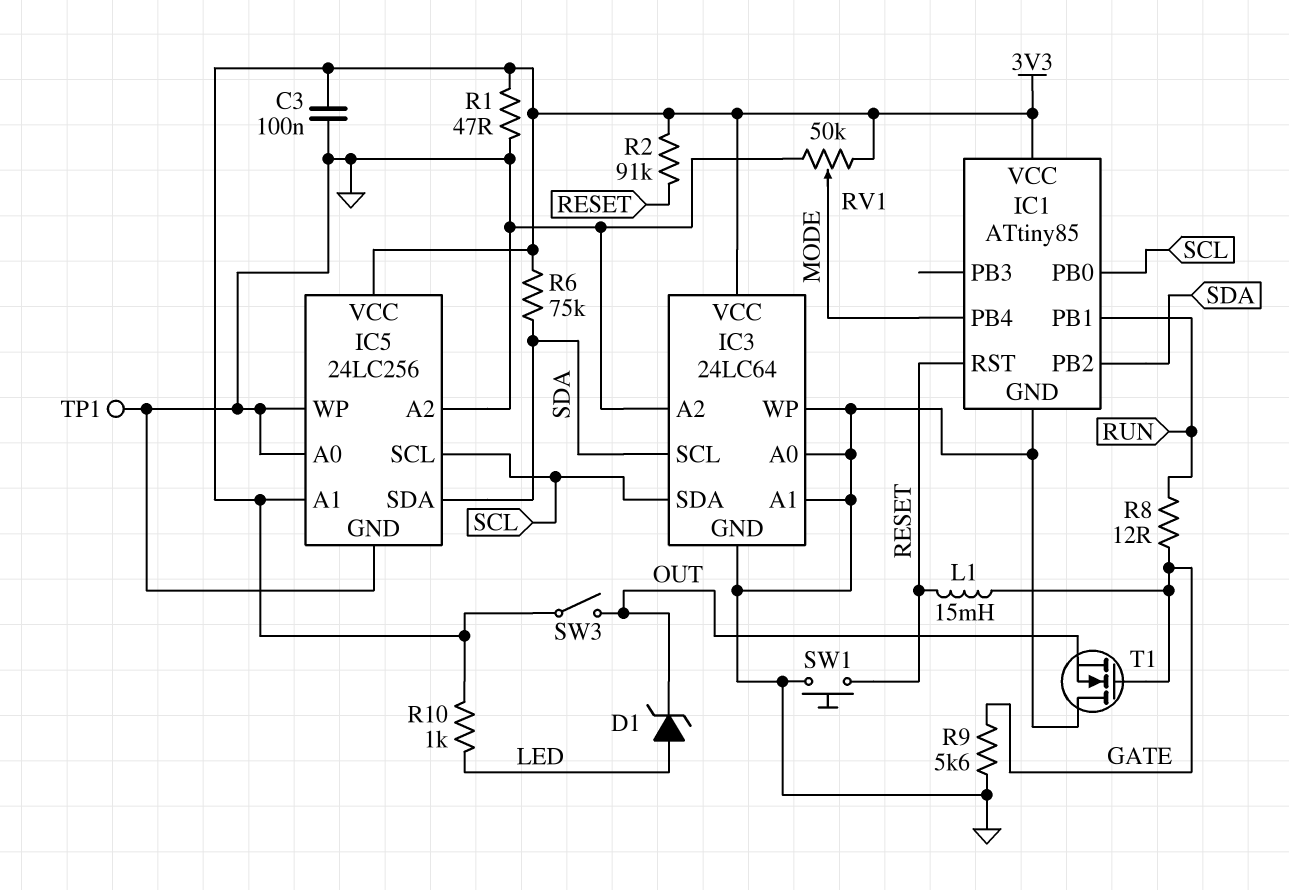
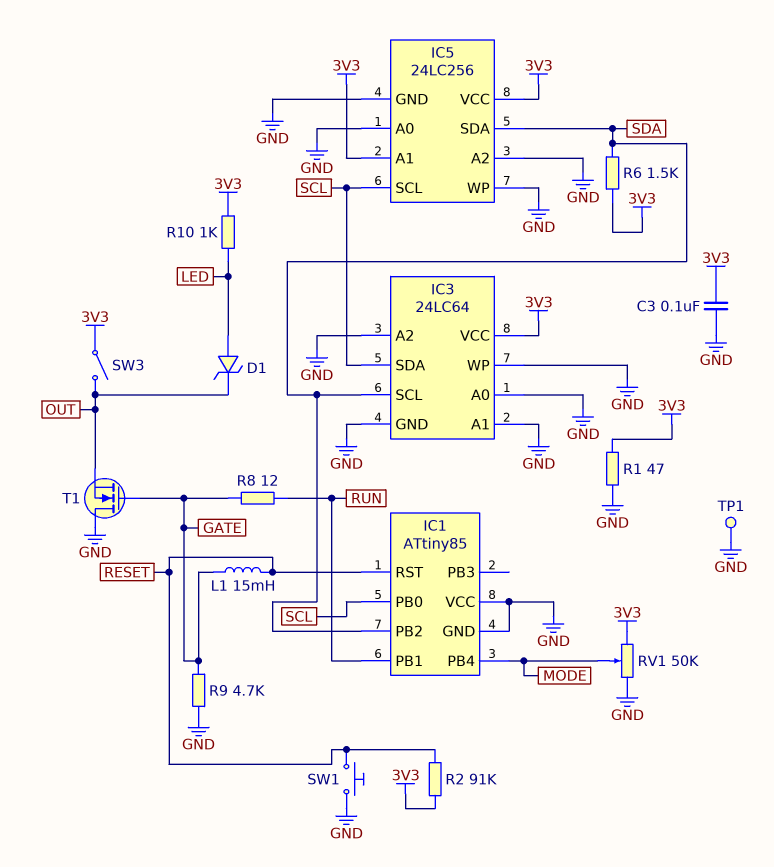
IC1 pin VCC: 3V3 -> GND
R6: 75k (3V3, SDA) -> 1.5k (3V3, SDA)
R9: 5.6k (GATE, GND) -> 4.7k (GATE, GND)

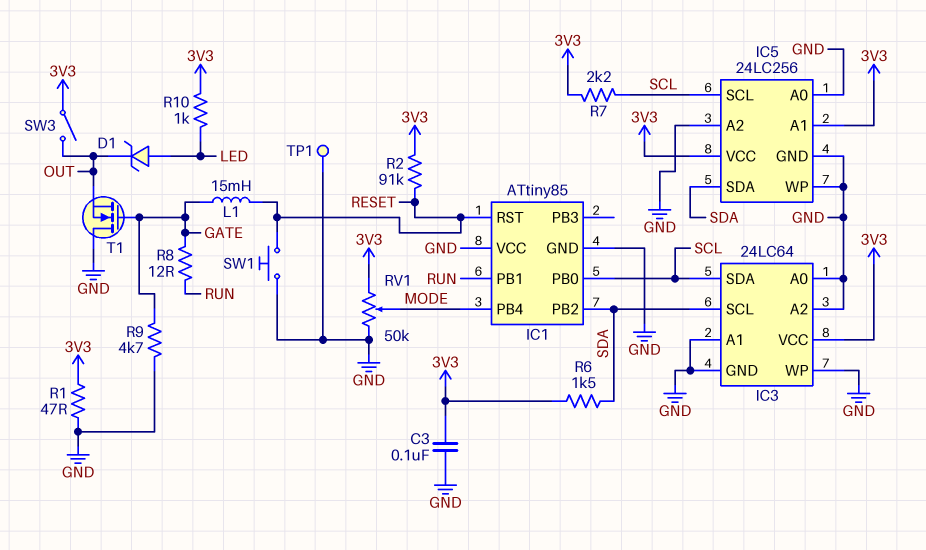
R7: none -> 2.2k (3V3, SCL)

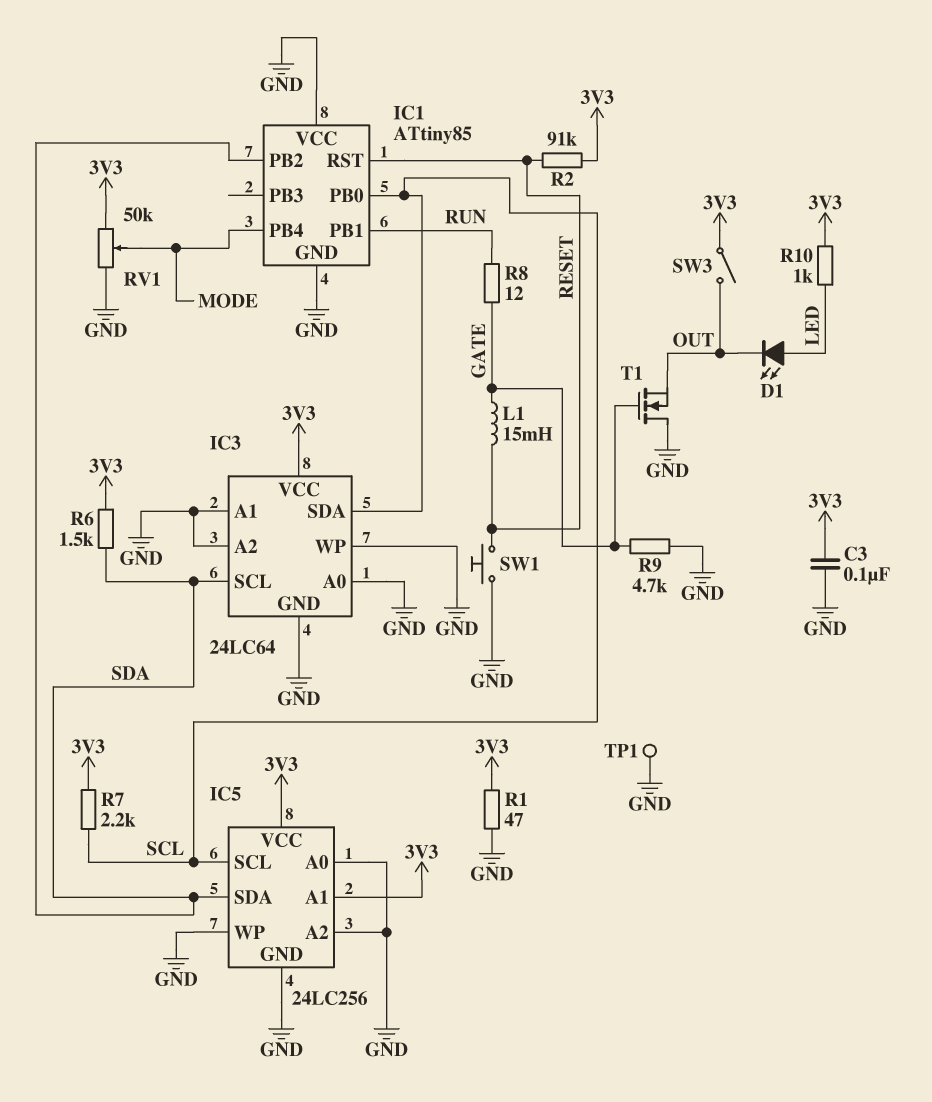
D1: zener (A LED, K OUT) -> LED (A LED, K OUT)

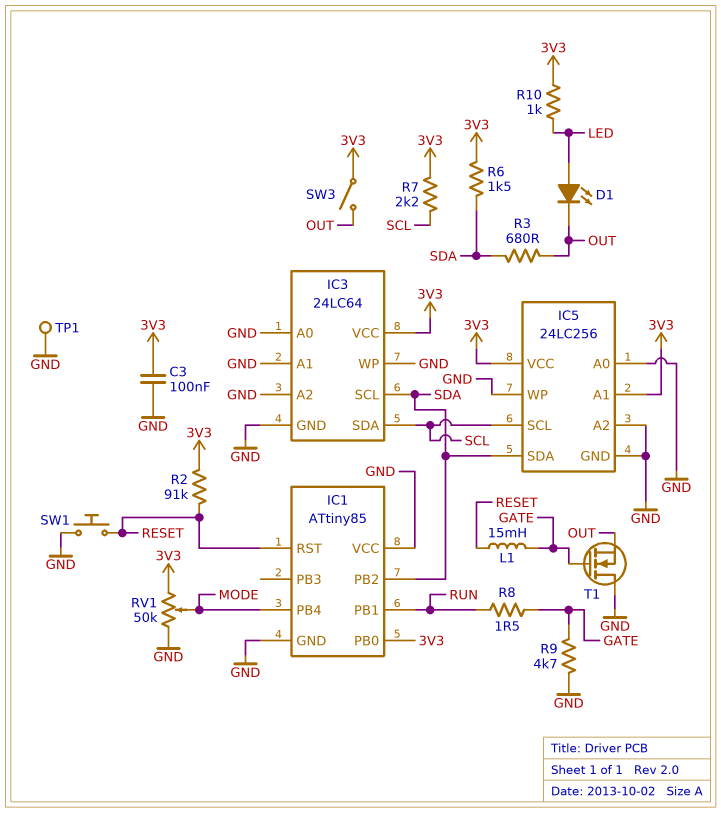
IC1 pin PB0: SCL -> 3V3
R1: 47 (3V3, GND) -> none
R3: none -> 680 (OUT, SDA)
R8: 12 (GATE, RUN) -> 1.5 (GATE, RUN)

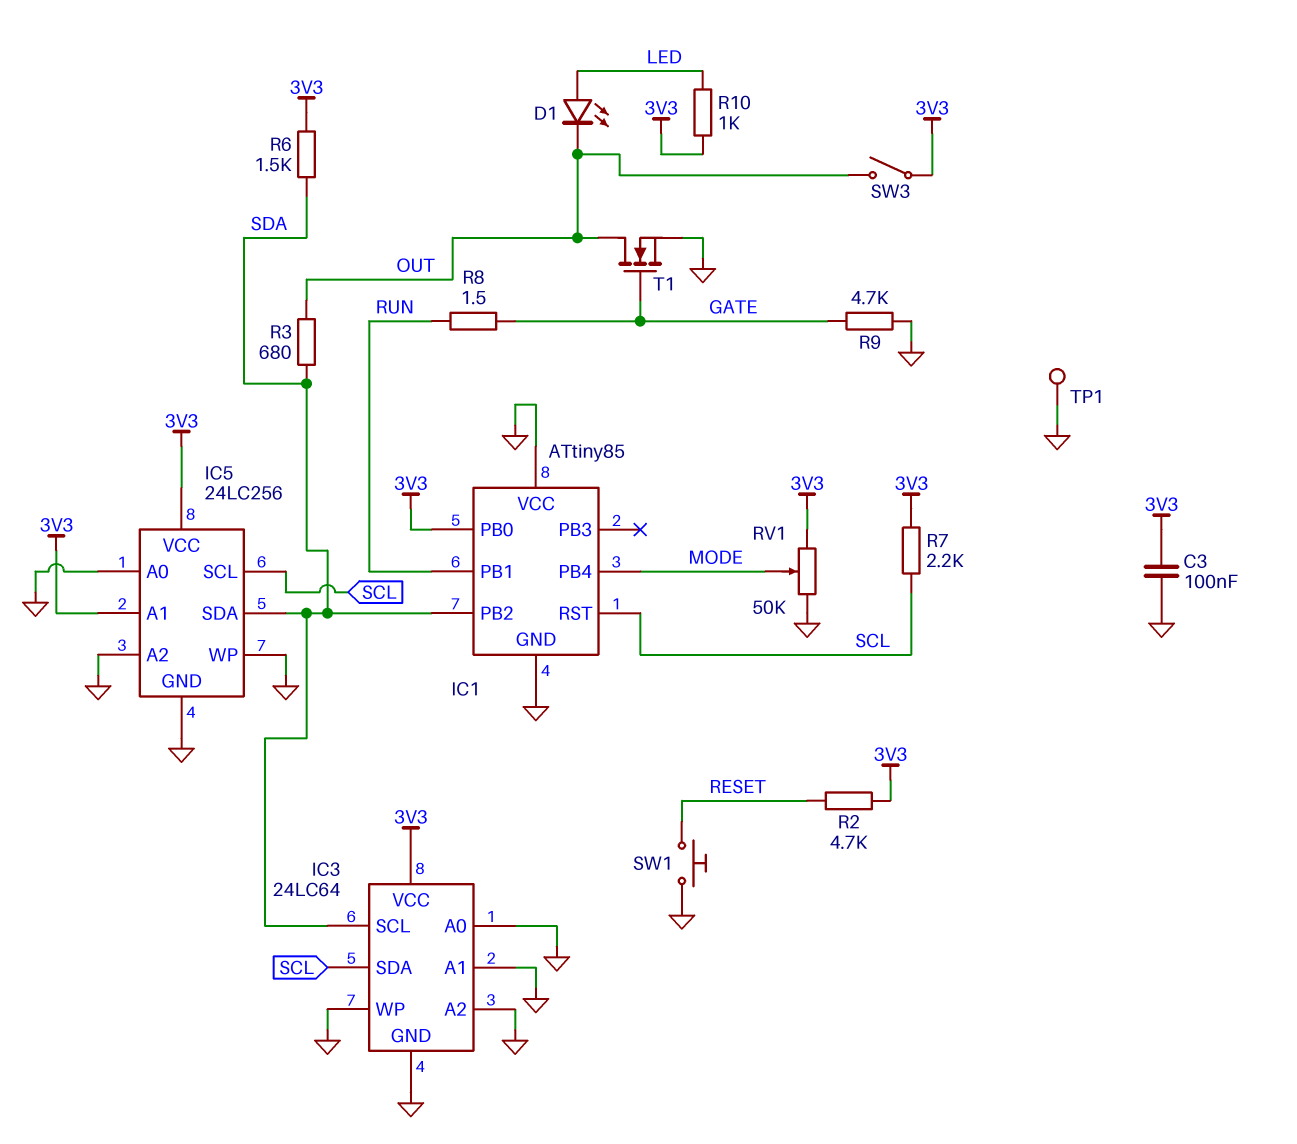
IC1 pin RST: RESET -> SCL
L1: 15mH (GATE, RESET) -> none
R2: 91k (3V3, RESET) -> 4.7k (3V3, RESET)
T1: NMOS (G GATE, D GND, S OUT) -> NMOS (G GATE, D OUT, S GND)

